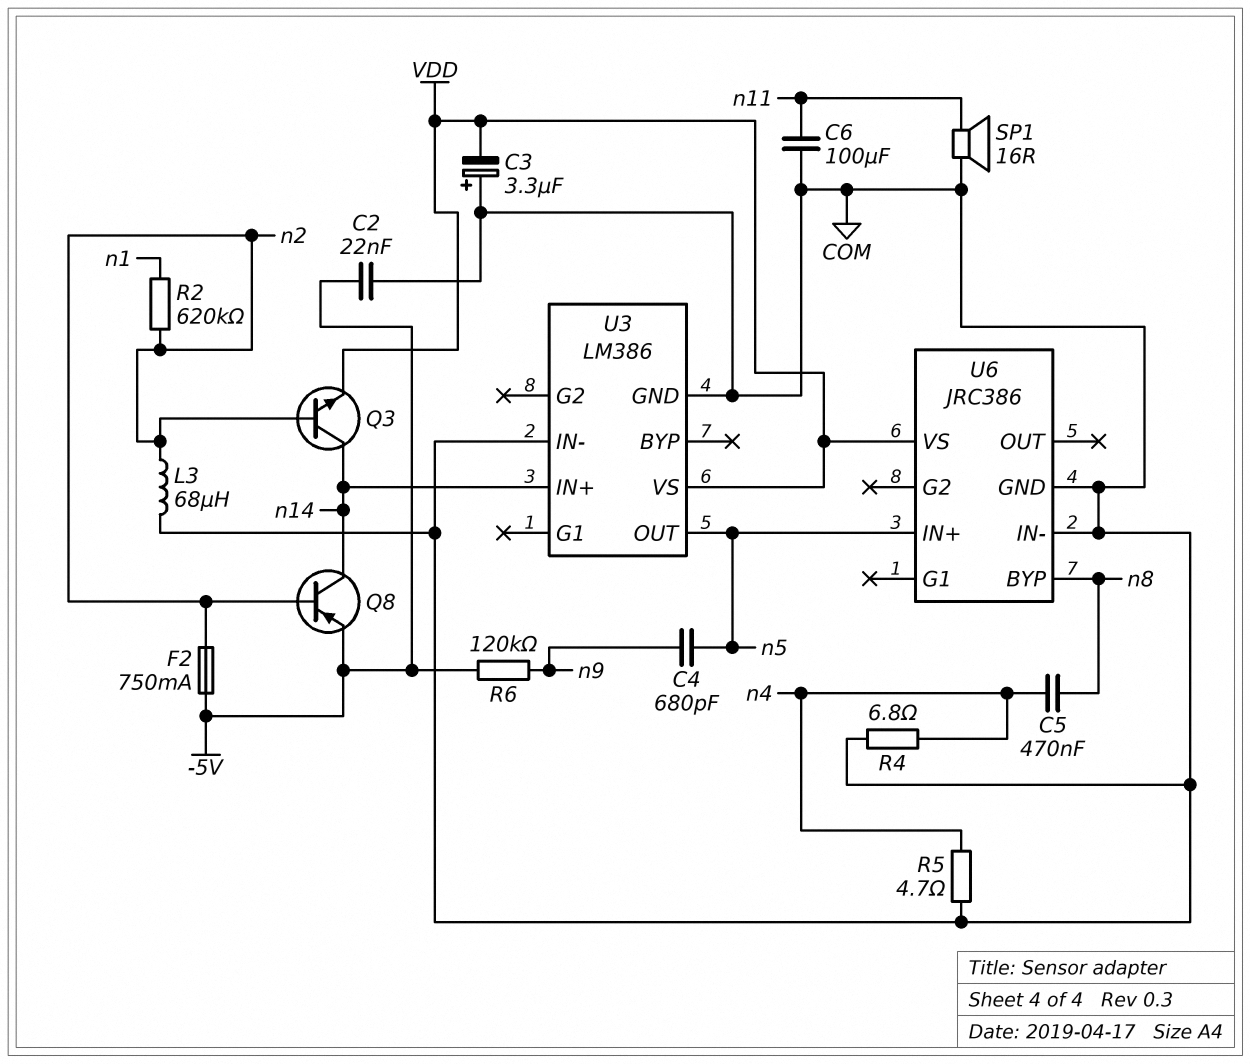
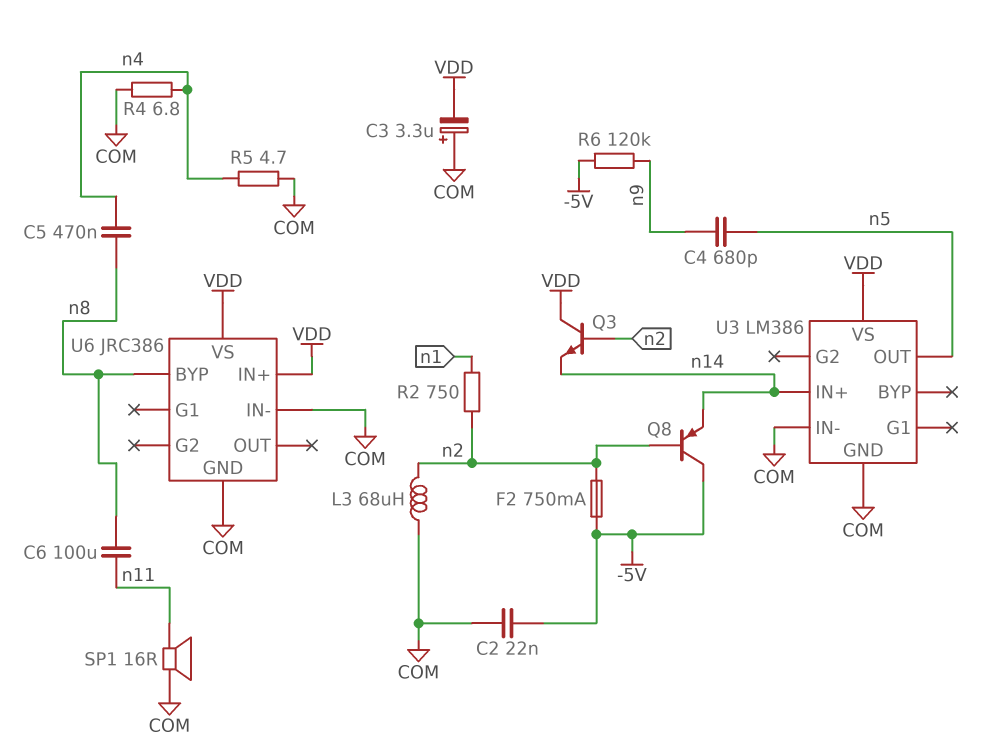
C6: 100uF (COM, n11) -> 100uF (n8, n11)
Q3: NPN (B n2, C n14, E VDD) -> NPN (B n2, C VDD, E n14)
Q8: PNP (B n2, C n14, E -5V) -> PNP (B n2, C -5V, E n14)
R2: 620k (n1, n2) -> 750 (n1, n2)
U6 pin IN+: n5 -> VDD

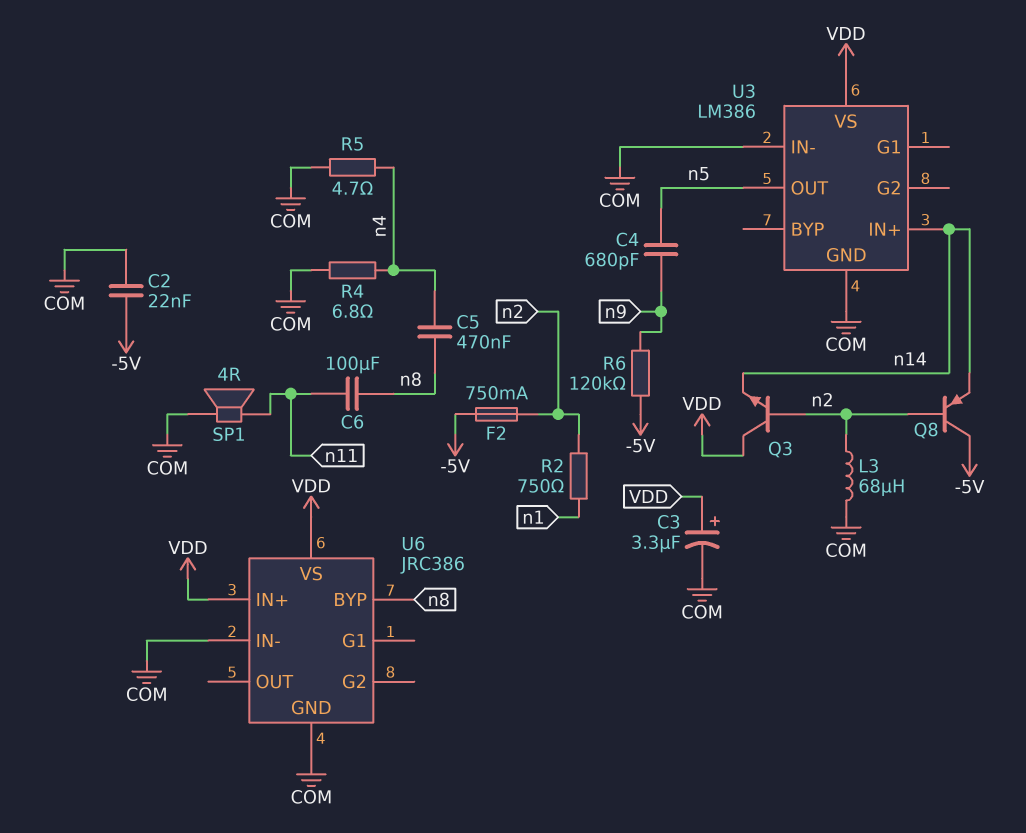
C3: 3.3uF (plus COM, minus VDD) -> 3.3uF (plus VDD, minus COM)
SP1: speaker 16R (COM, n11) -> speaker 4R (COM, n11)

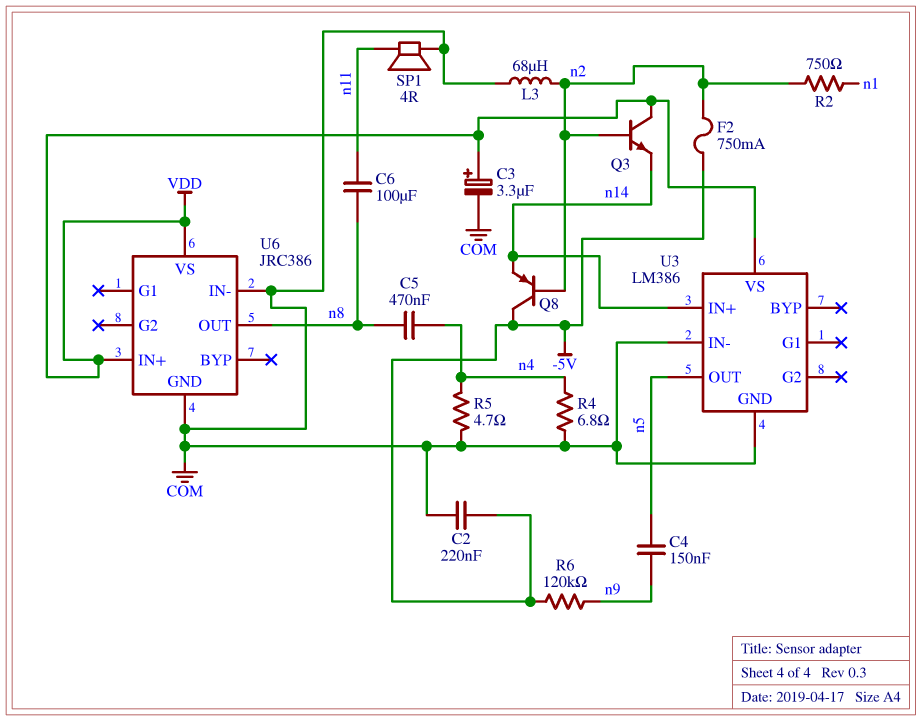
C2: 22nF (-5V, COM) -> 220nF (-5V, COM)
C4: 680pF (n5, n9) -> 150nF (n5, n9)
U6 pin BYP: n8 -> none
U6 pin OUT: none -> n8

